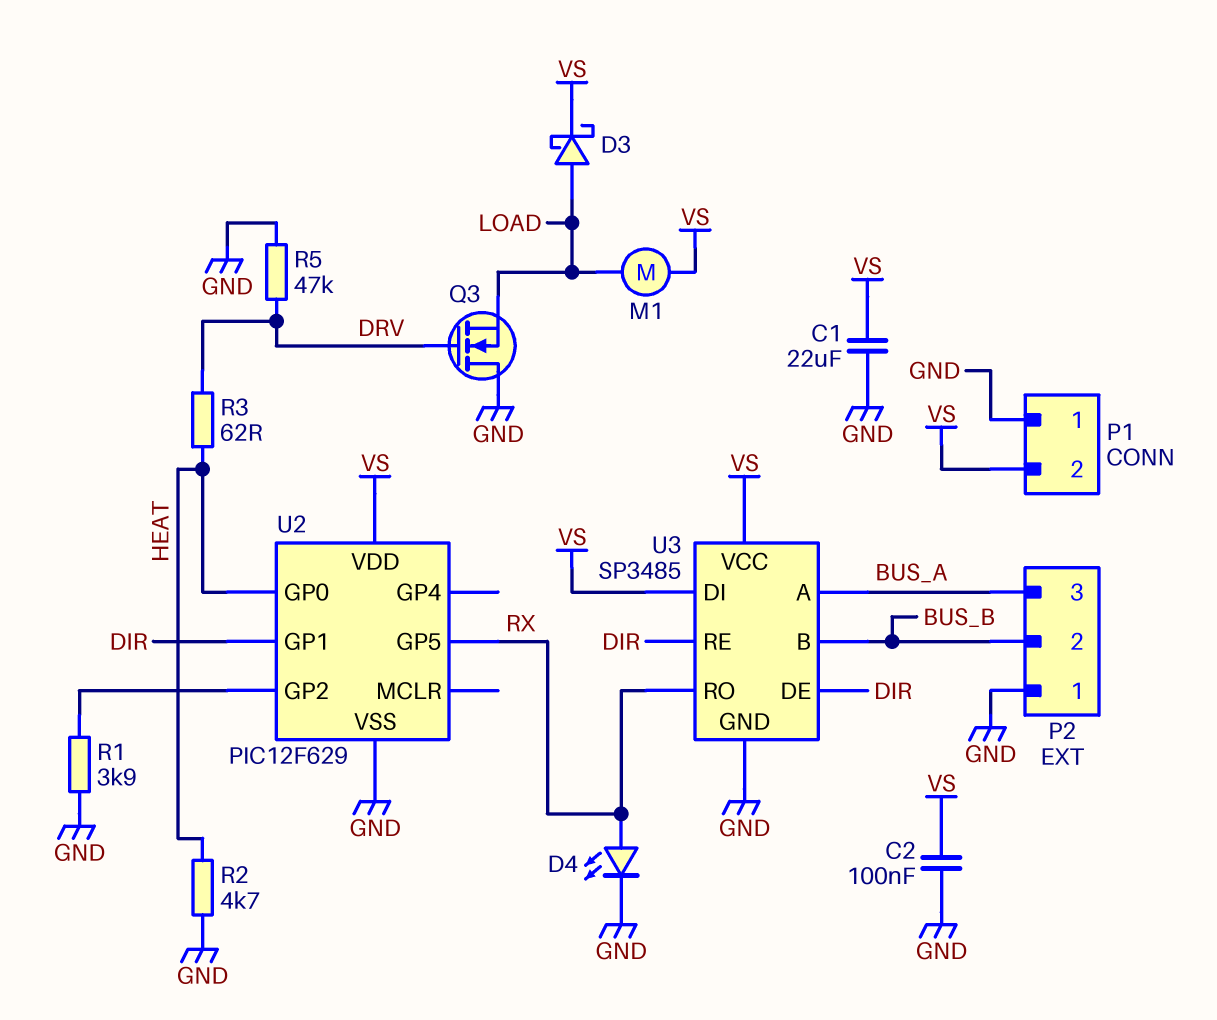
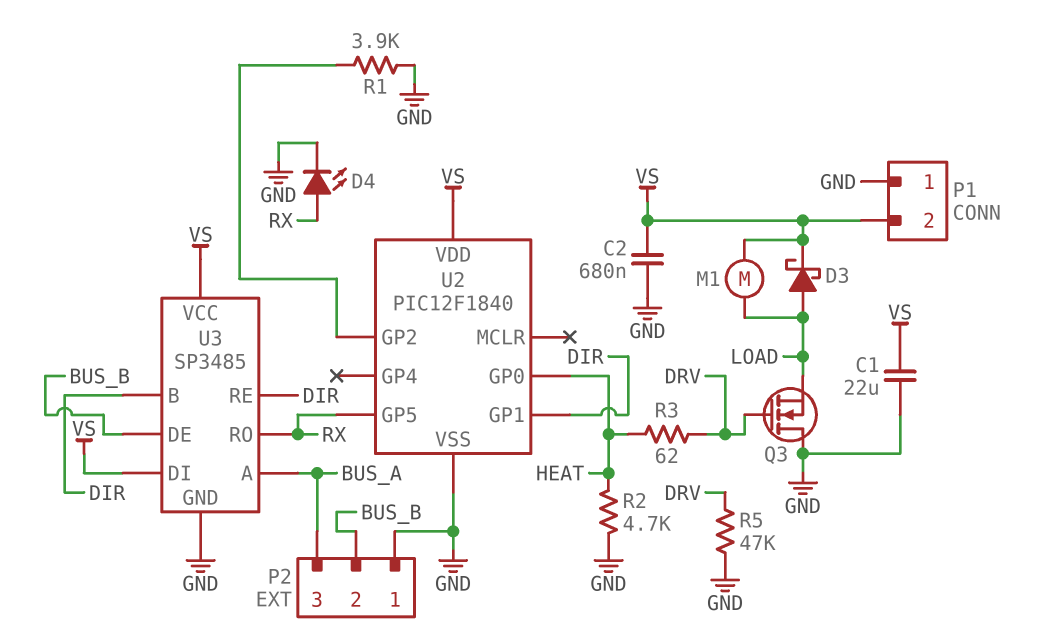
C2: 100nF (GND, VS) -> 680nF (GND, VS)
U2: PIC12F629 -> PIC12F1840
U3 pin B: BUS_B -> DIR
U3 pin DE: DIR -> BUS_B

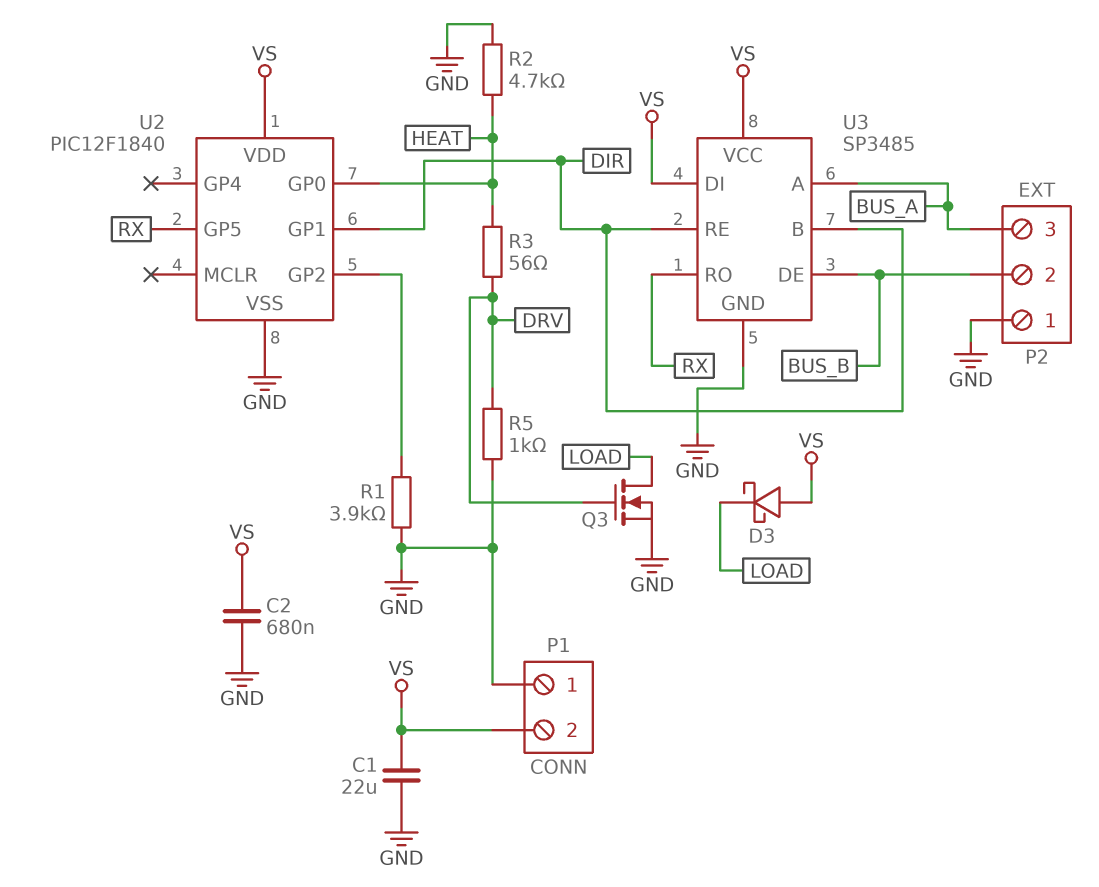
D3: schottky (A LOAD, K VS) -> schottky (A VS, K LOAD)
D4: LED (A RX, K GND) -> none
M1: motor (LOAD, VS) -> none
Q3: NMOS (G DRV, D GND, S LOAD) -> NMOS (G DRV, D LOAD, S GND)
R3: 62 (DRV, HEAT) -> 56 (DRV, HEAT)
R5: 47k (DRV, GND) -> 1k (DRV, GND)

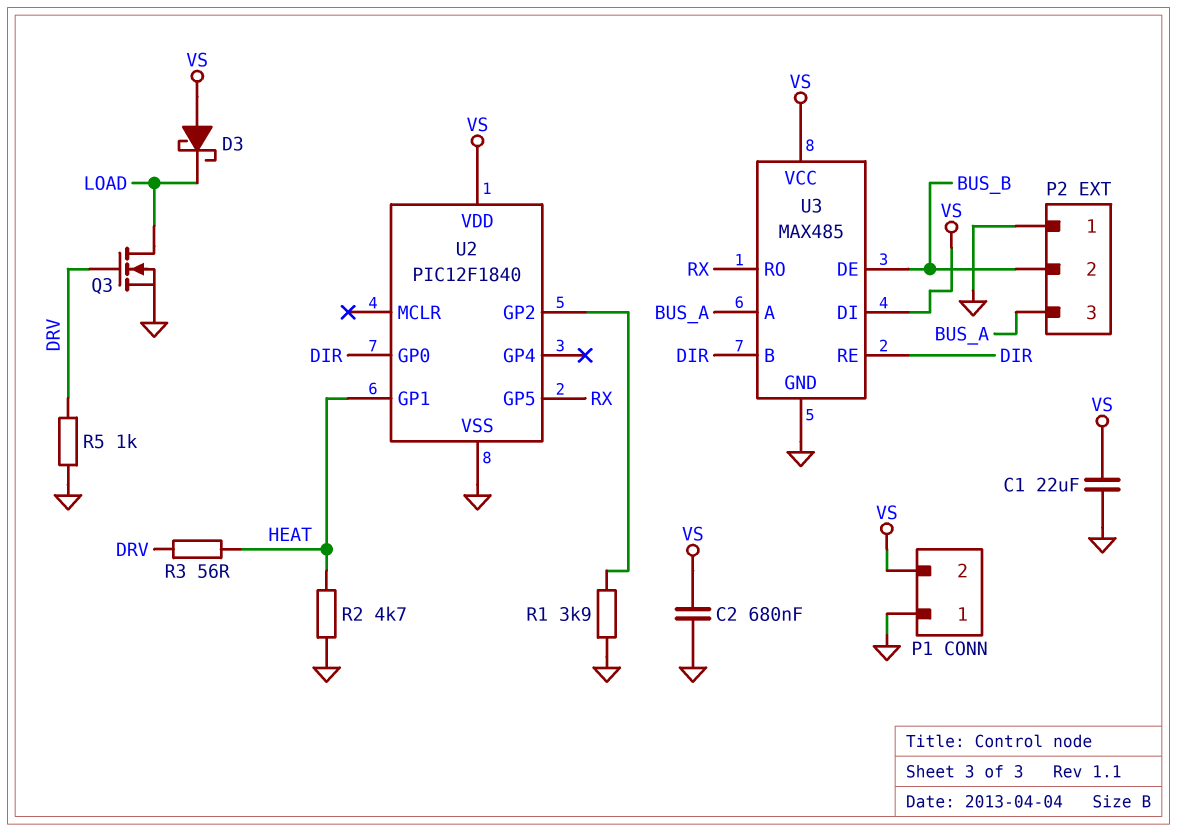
U2 pin GP0: HEAT -> DIR
U2 pin GP1: DIR -> HEAT
U3: SP3485 -> MAX485

